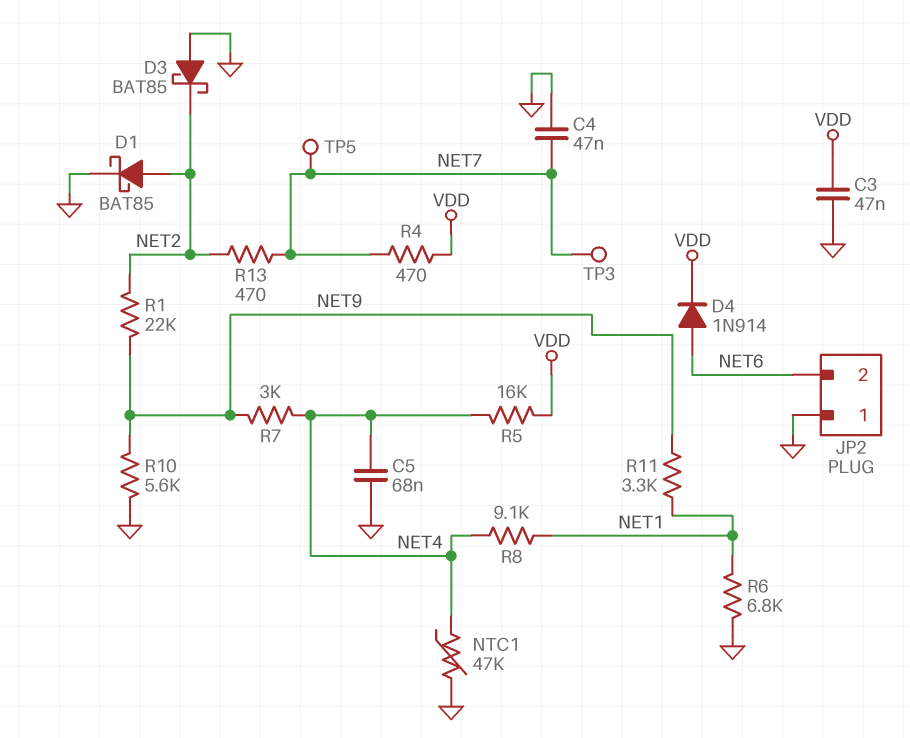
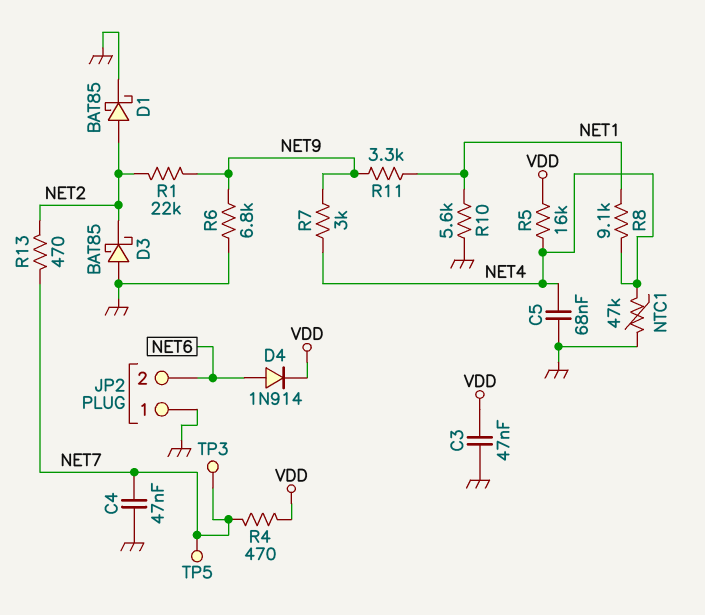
R6: 6.8k (GND, NET1) -> 6.8k (GND, NET9)
R10: 5.6k (GND, NET9) -> 5.6k (GND, NET1)

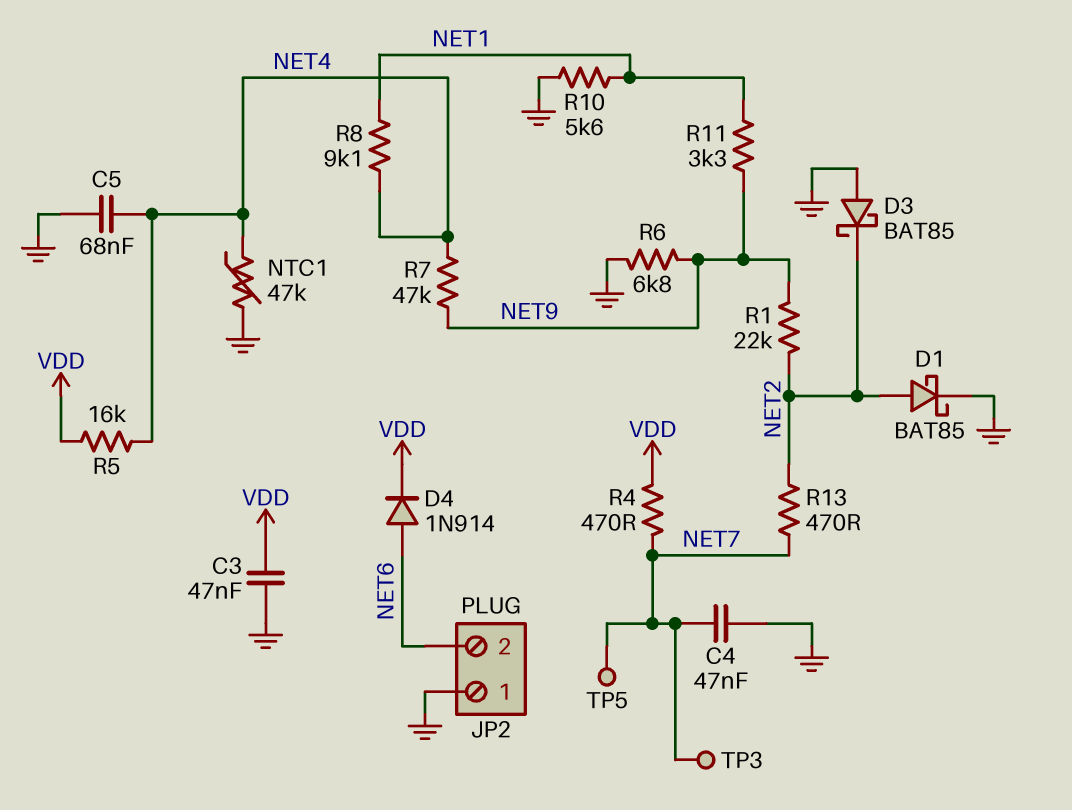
R7: 3k (NET4, NET9) -> 47k (NET4, NET9)

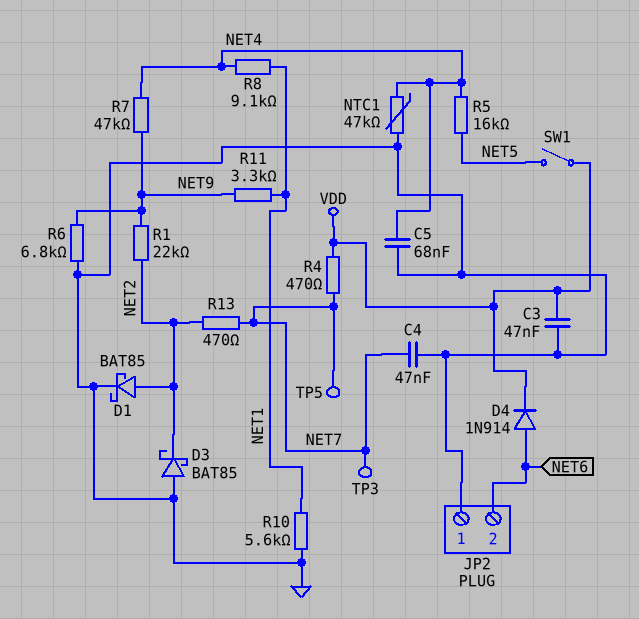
R5: 16k (NET4, VDD) -> 16k (NET4, NET5)
SW1: none -> switch (NET5, VDD)

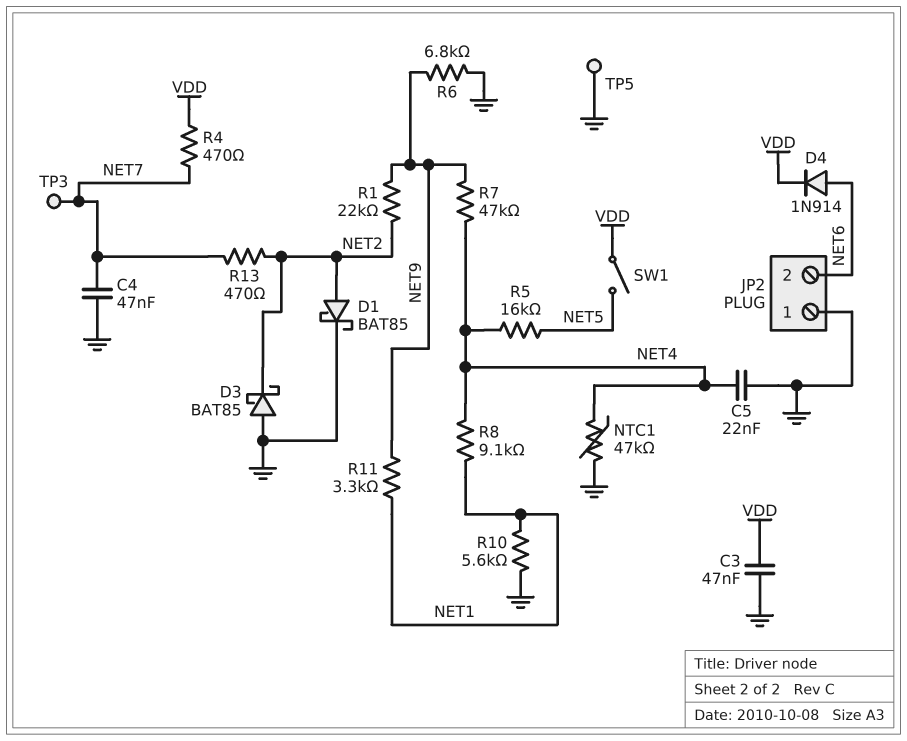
C5: 68nF (GND, NET4) -> 22nF (GND, NET4)
TP5: test point (NET7) -> test point (GND)

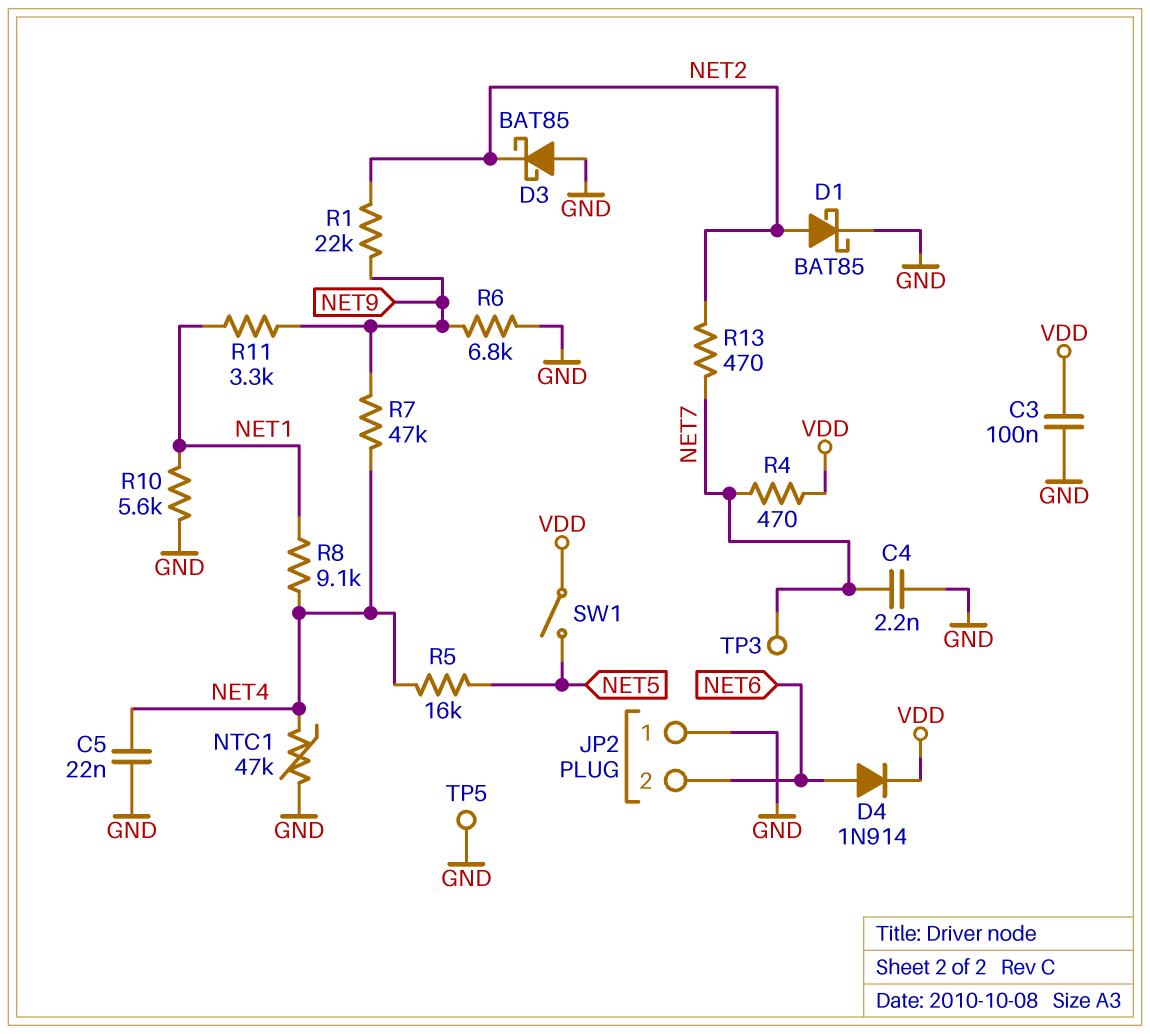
C3: 47nF (GND, VDD) -> 100nF (GND, VDD)
C4: 47nF (GND, NET7) -> 2.2nF (GND, NET7)

